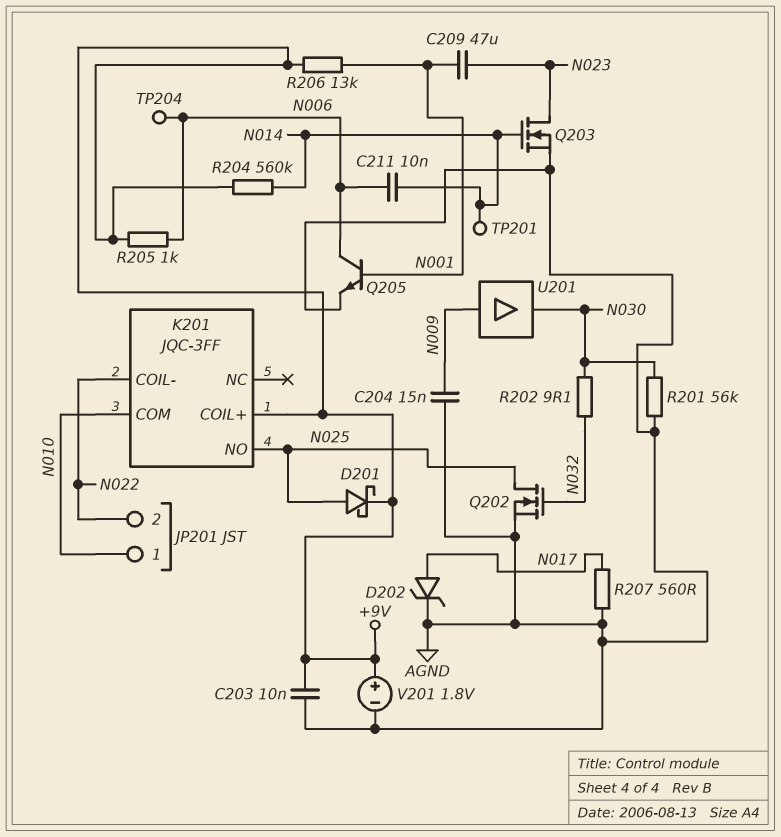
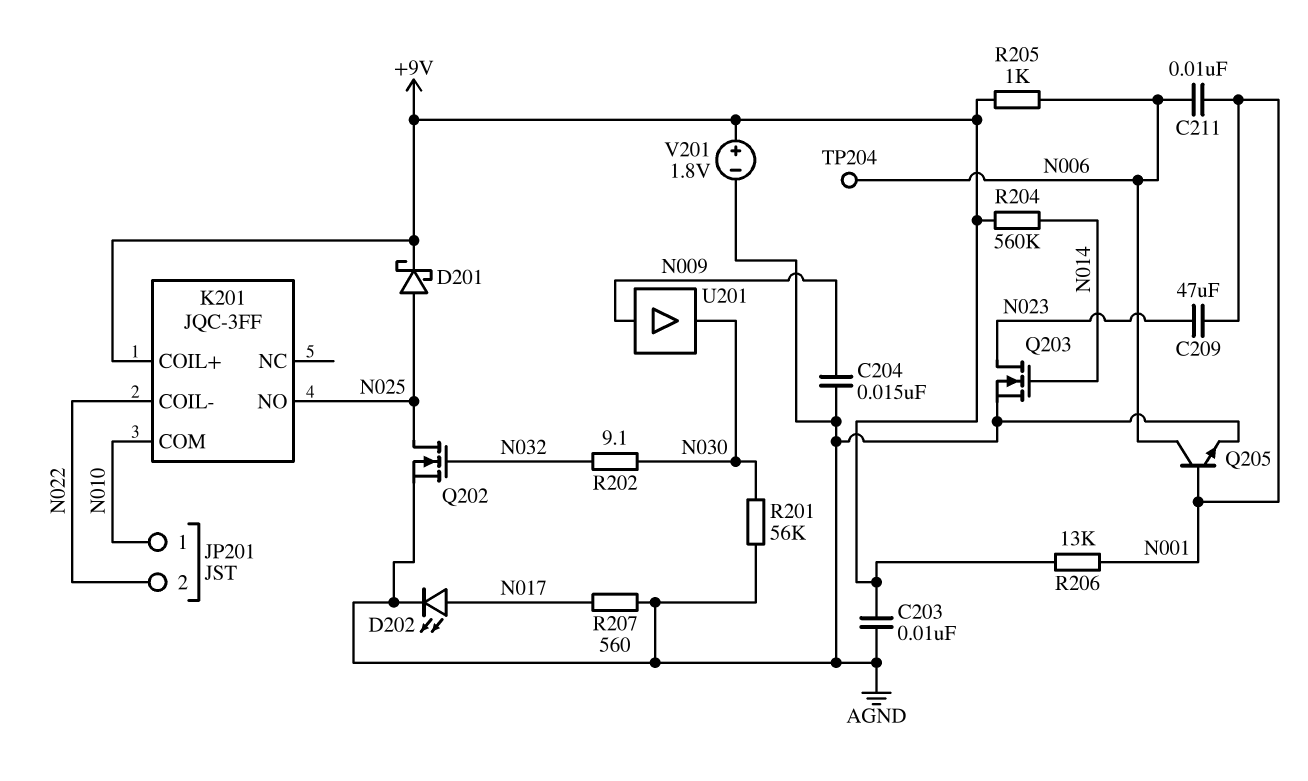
C211: 10nF (N006, N014) -> 10nF (N001, N006)
D202: zener (A N017, K AGND) -> LED (A N017, K AGND)
TP201: test point (N014) -> none

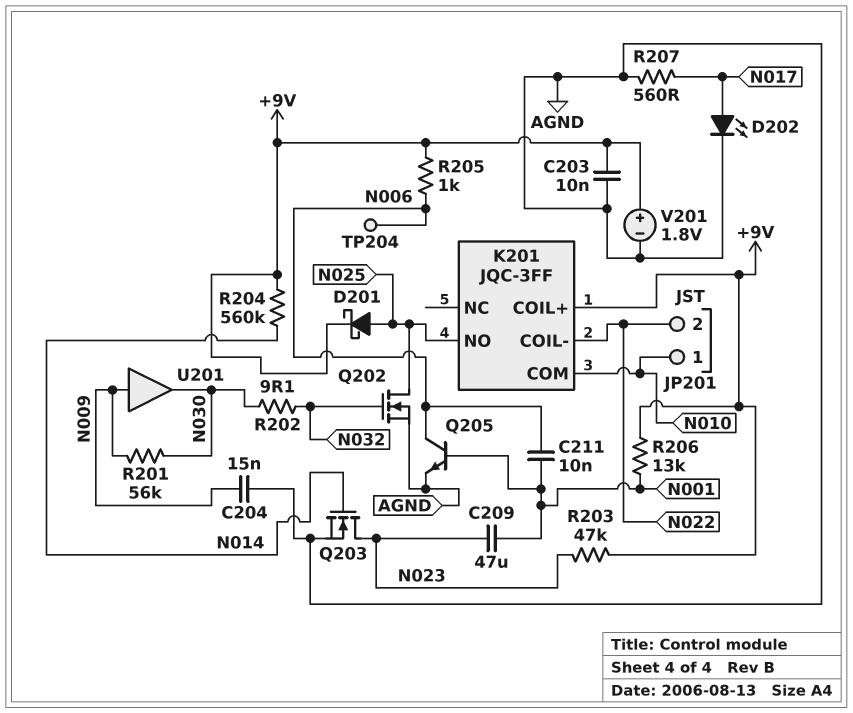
R201: 56k (AGND, N030) -> 56k (N009, N030)
R203: none -> 47k (+9V, N023)

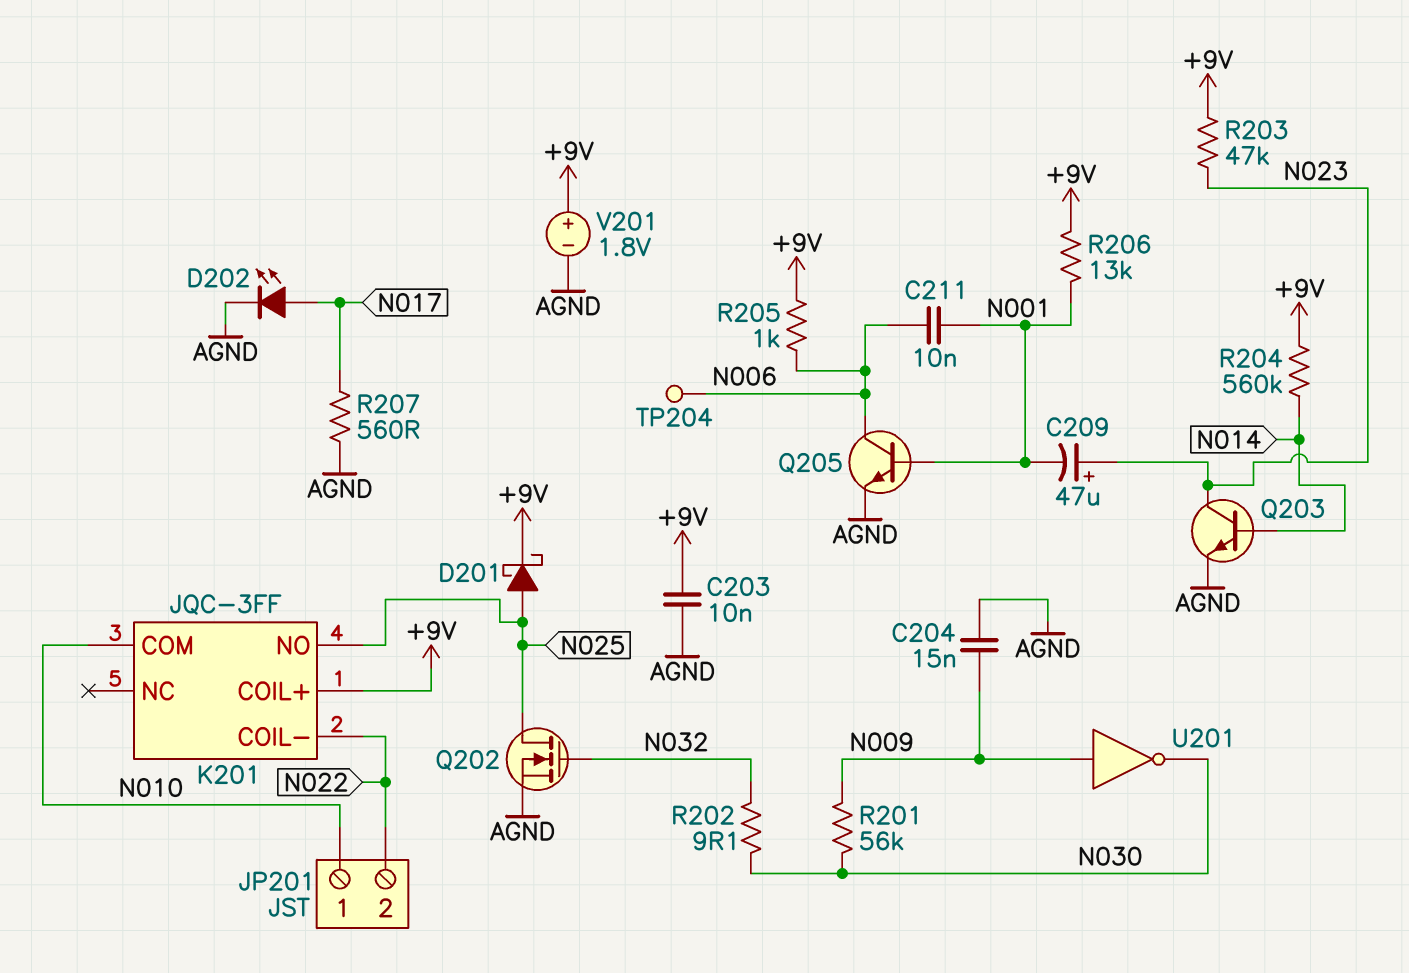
C209: 47uF (N001, N023) -> 47uF (plus N023, minus N001)
Q203: NMOS (G N014, D N023, S AGND) -> NPN (B N014, C N023, E AGND)
U201: buffer (in N009, out N030) -> NOT (in N009, out N030)

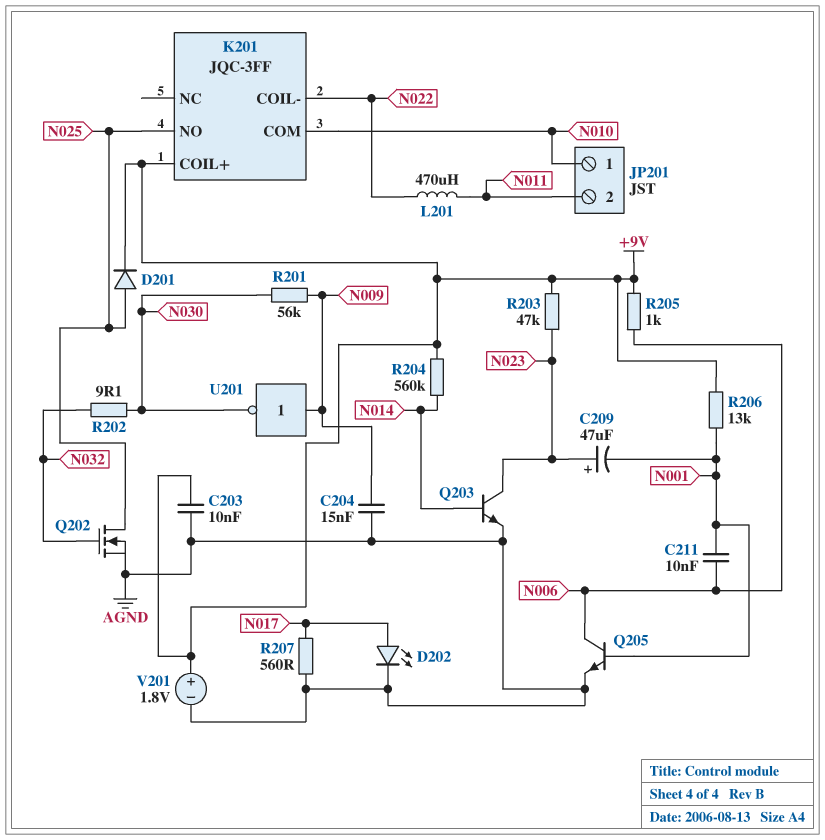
D201: schottky (A N025, K +9V) -> diode (A N025, K +9V)
JP201 pin 2: N022 -> N011
L201: none -> 470uH (N011, N022)
TP204: test point (N006) -> none

